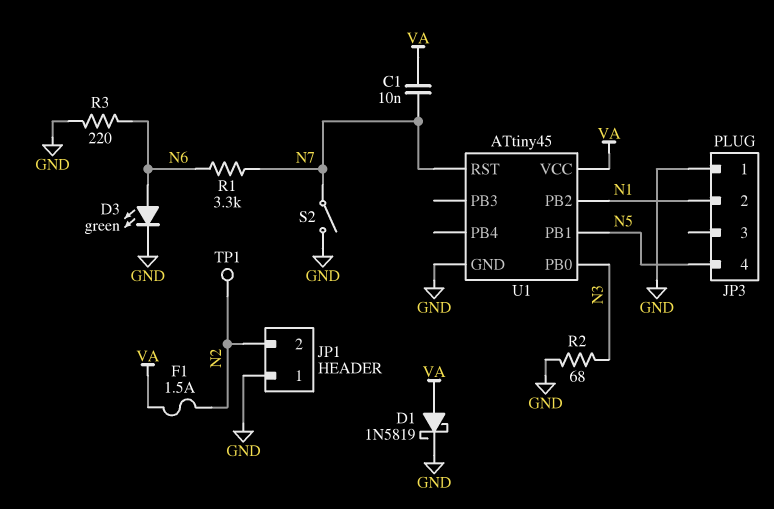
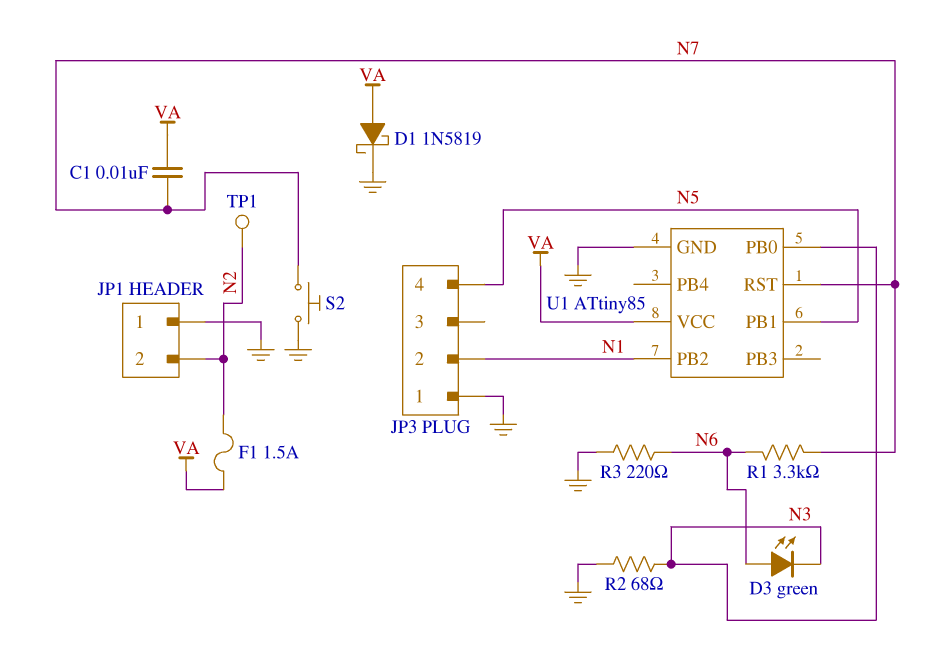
D3: LED green (A N6, K GND) -> LED green (A N6, K N3)
S2: switch (GND, N7) -> button (GND, N7)
U1: ATtiny45 -> ATtiny85

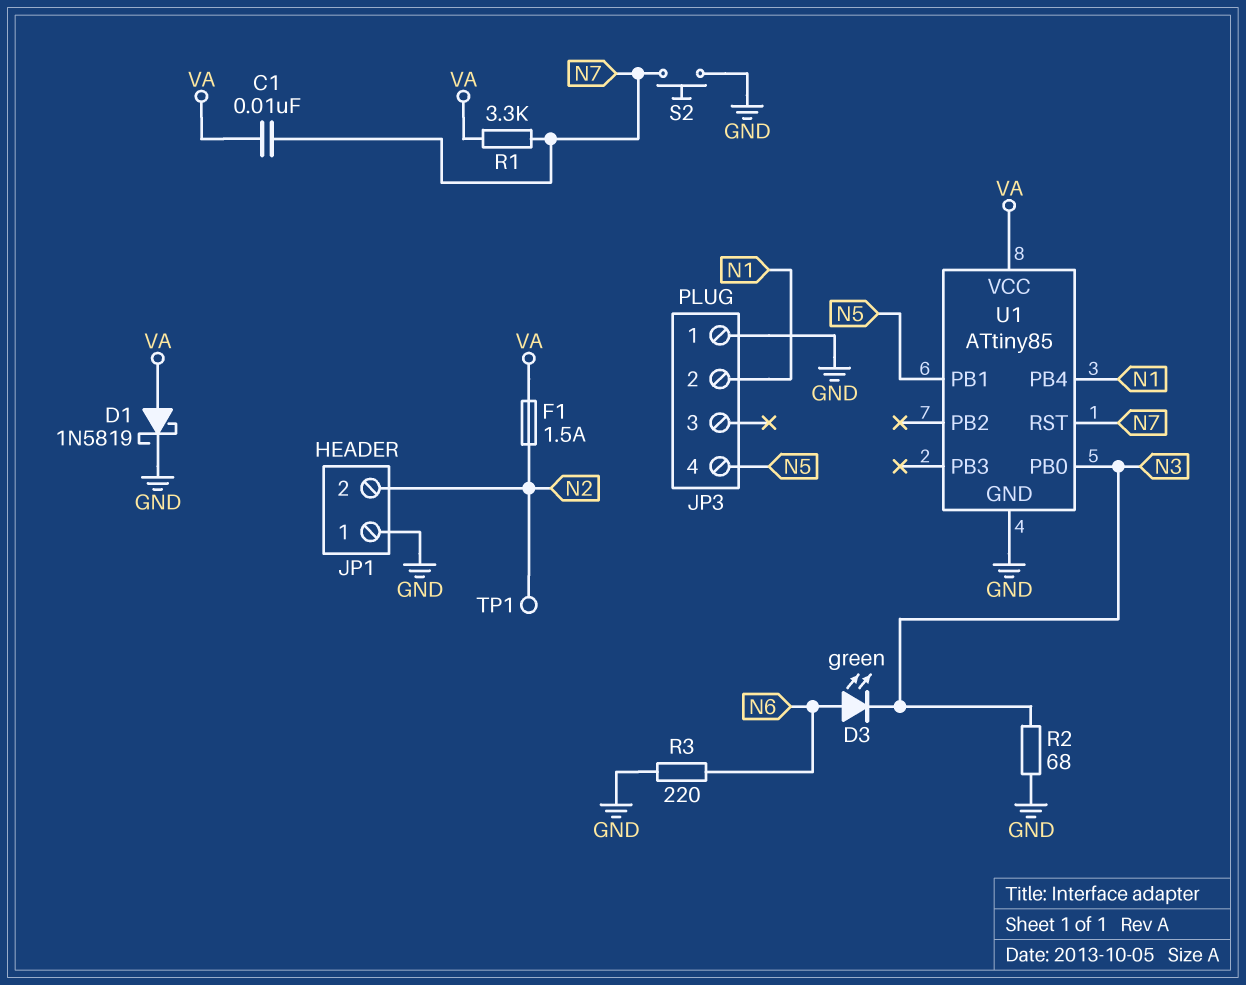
R1: 3.3k (N6, N7) -> 3.3k (N7, VA)
U1 pin PB2: N1 -> none
U1 pin PB4: none -> N1

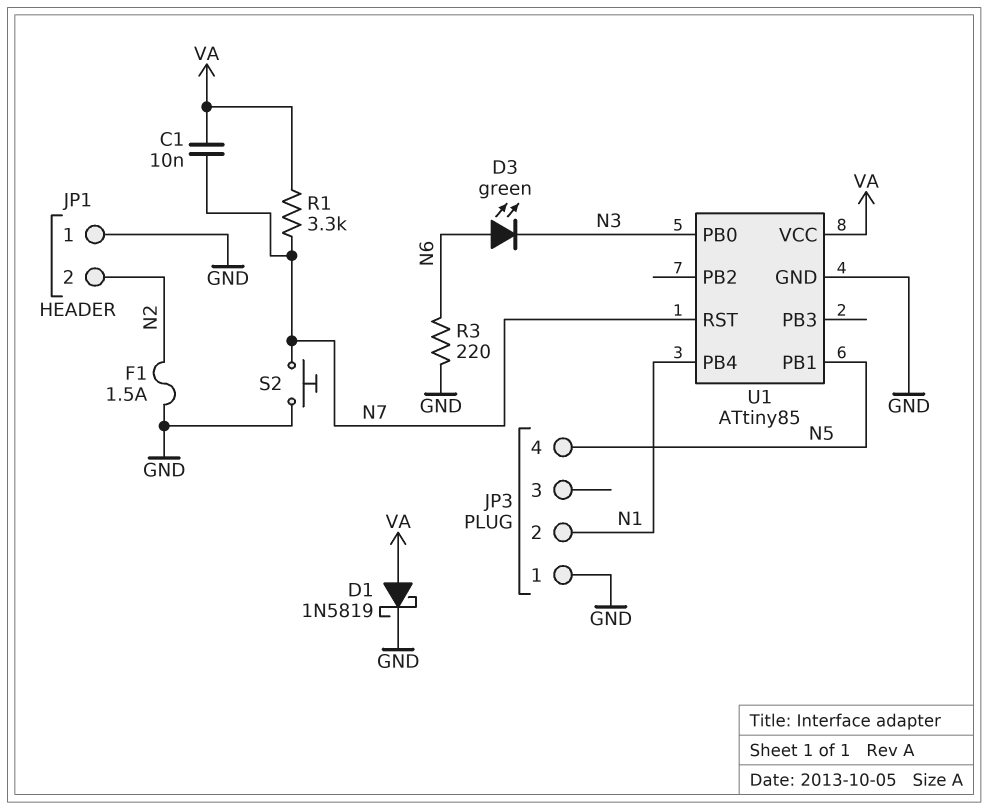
F1: 1.5A (N2, VA) -> 1.5A (GND, N2)
R2: 68 (GND, N3) -> none
TP1: test point (N2) -> none

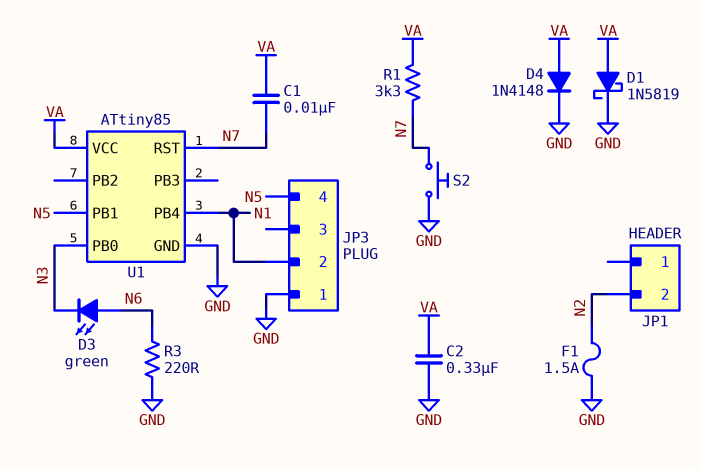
C2: none -> 330nF (GND, VA)
D4: none -> diode 1N4148 (A VA, K GND)
JP1 pin 1: GND -> none

